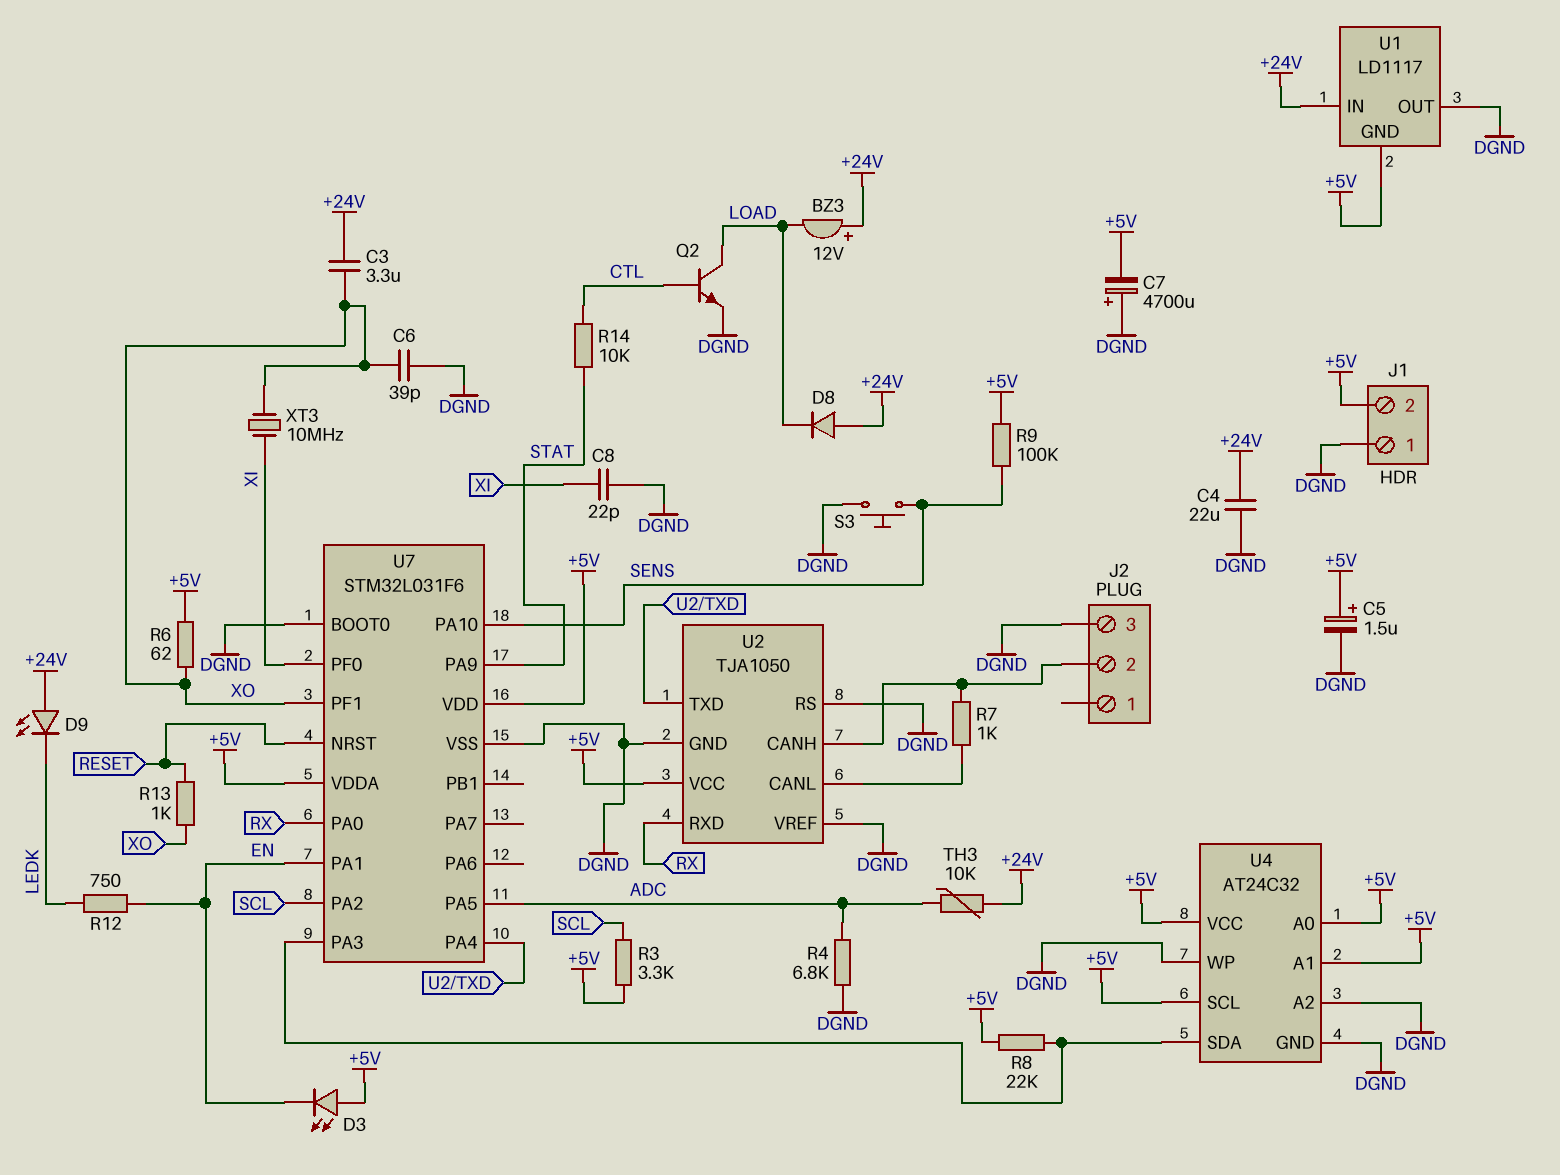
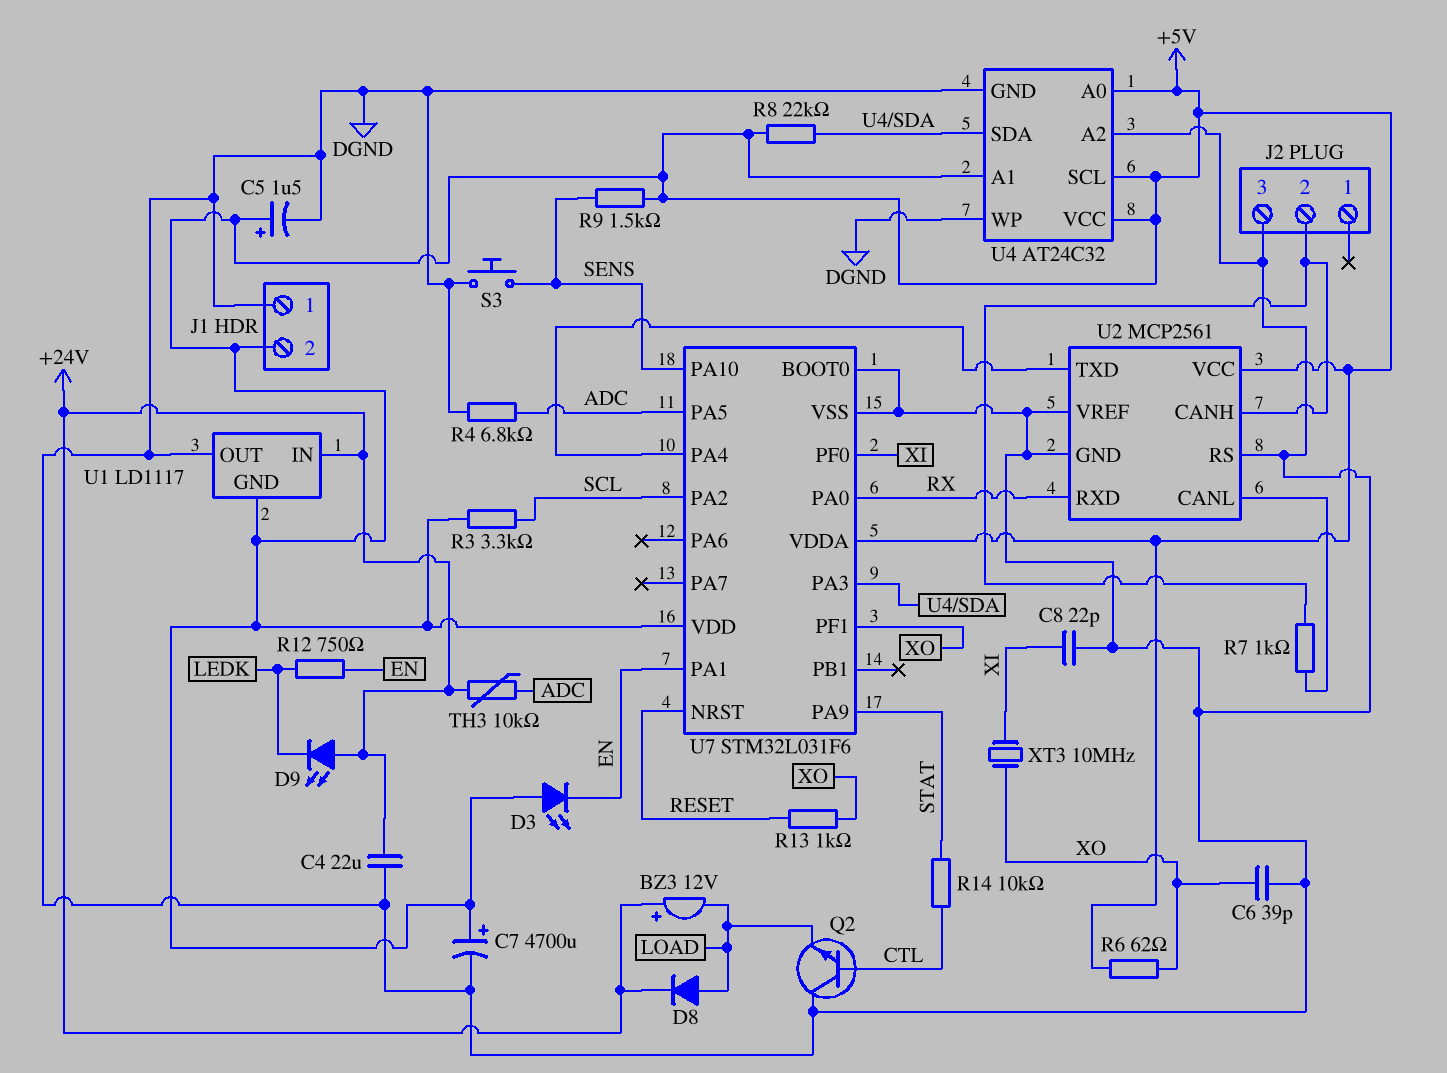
C3: 3.3uF (+24V, XO) -> none
C7: 4700uF (plus DGND, minus +5V) -> 4700uF (plus +5V, minus DGND)
D8: diode (A +24V, K LOAD) -> diode (A LOAD, K +24V)
Q2: NPN (B CTL, C LOAD, E DGND) -> NPN (B CTL, C DGND, E LOAD)
R9: 100k (+5V, SENS) -> 1.5k (+5V, SENS)
U2: TJA1050 -> MCP2561

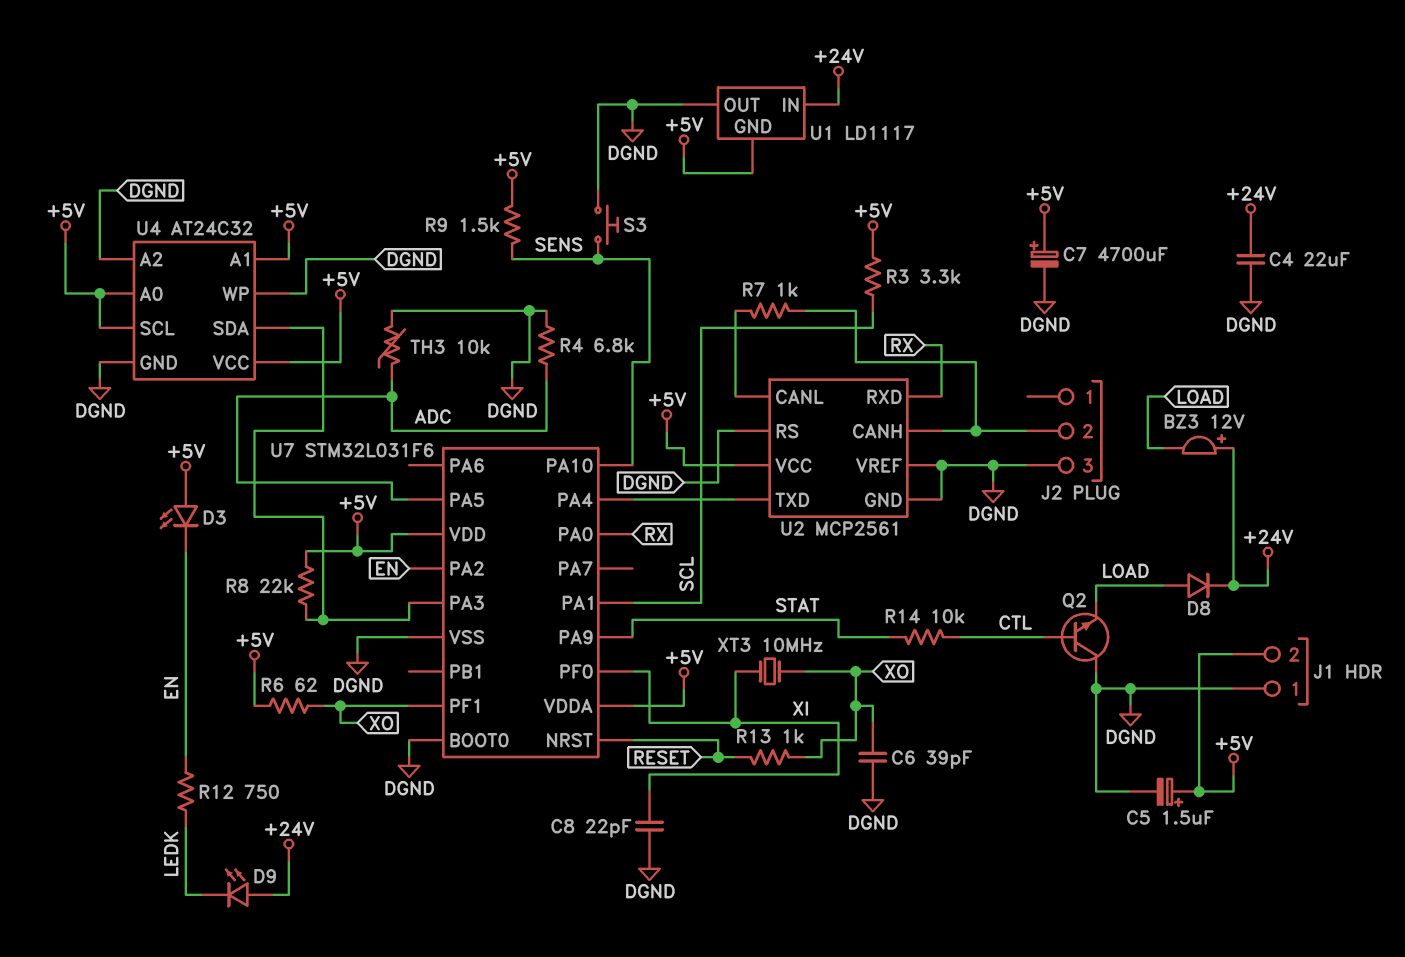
TH3: 10k (+24V, ADC) -> 10k (ADC, DGND)
U7 pin PA1: EN -> SCL
U7 pin PA2: SCL -> EN

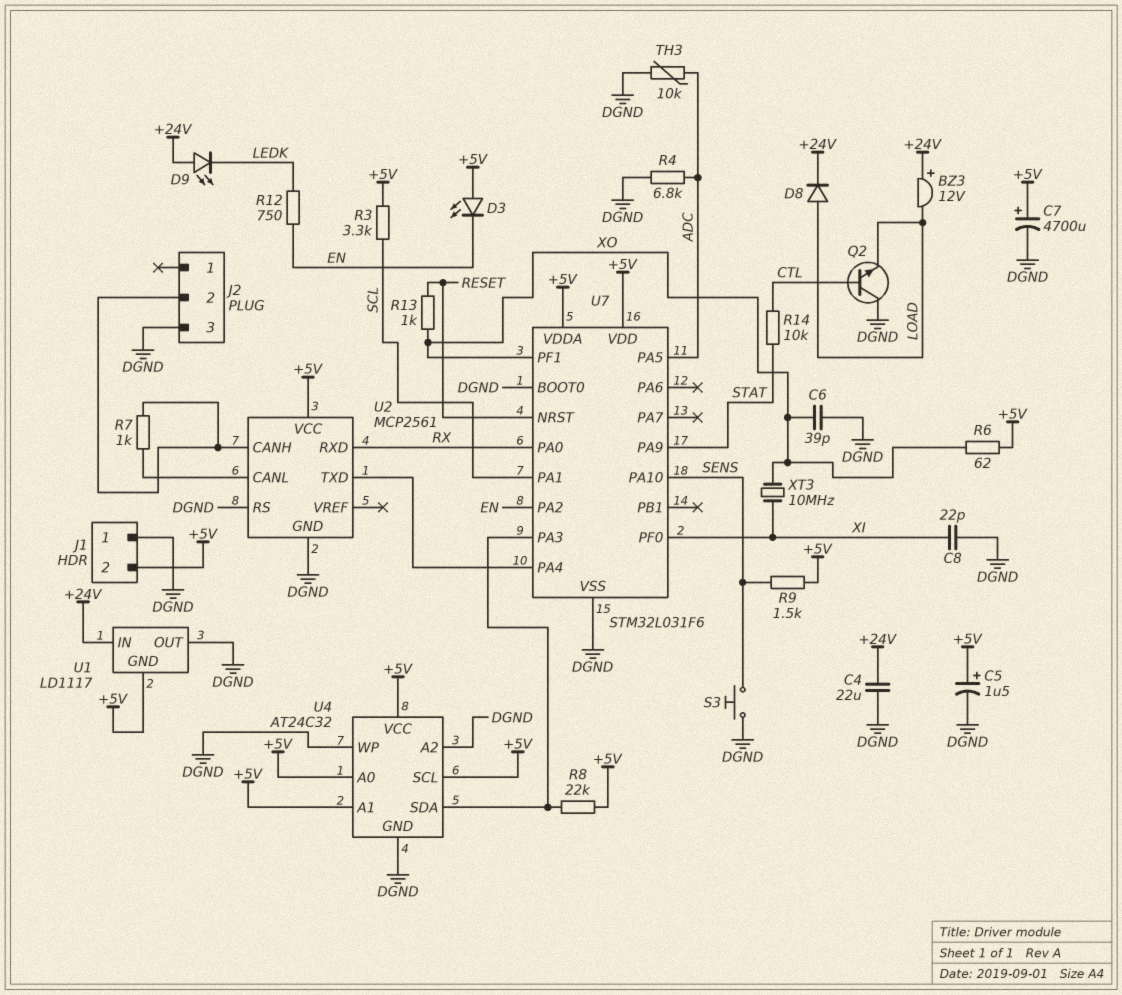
U2 pin VREF: DGND -> none

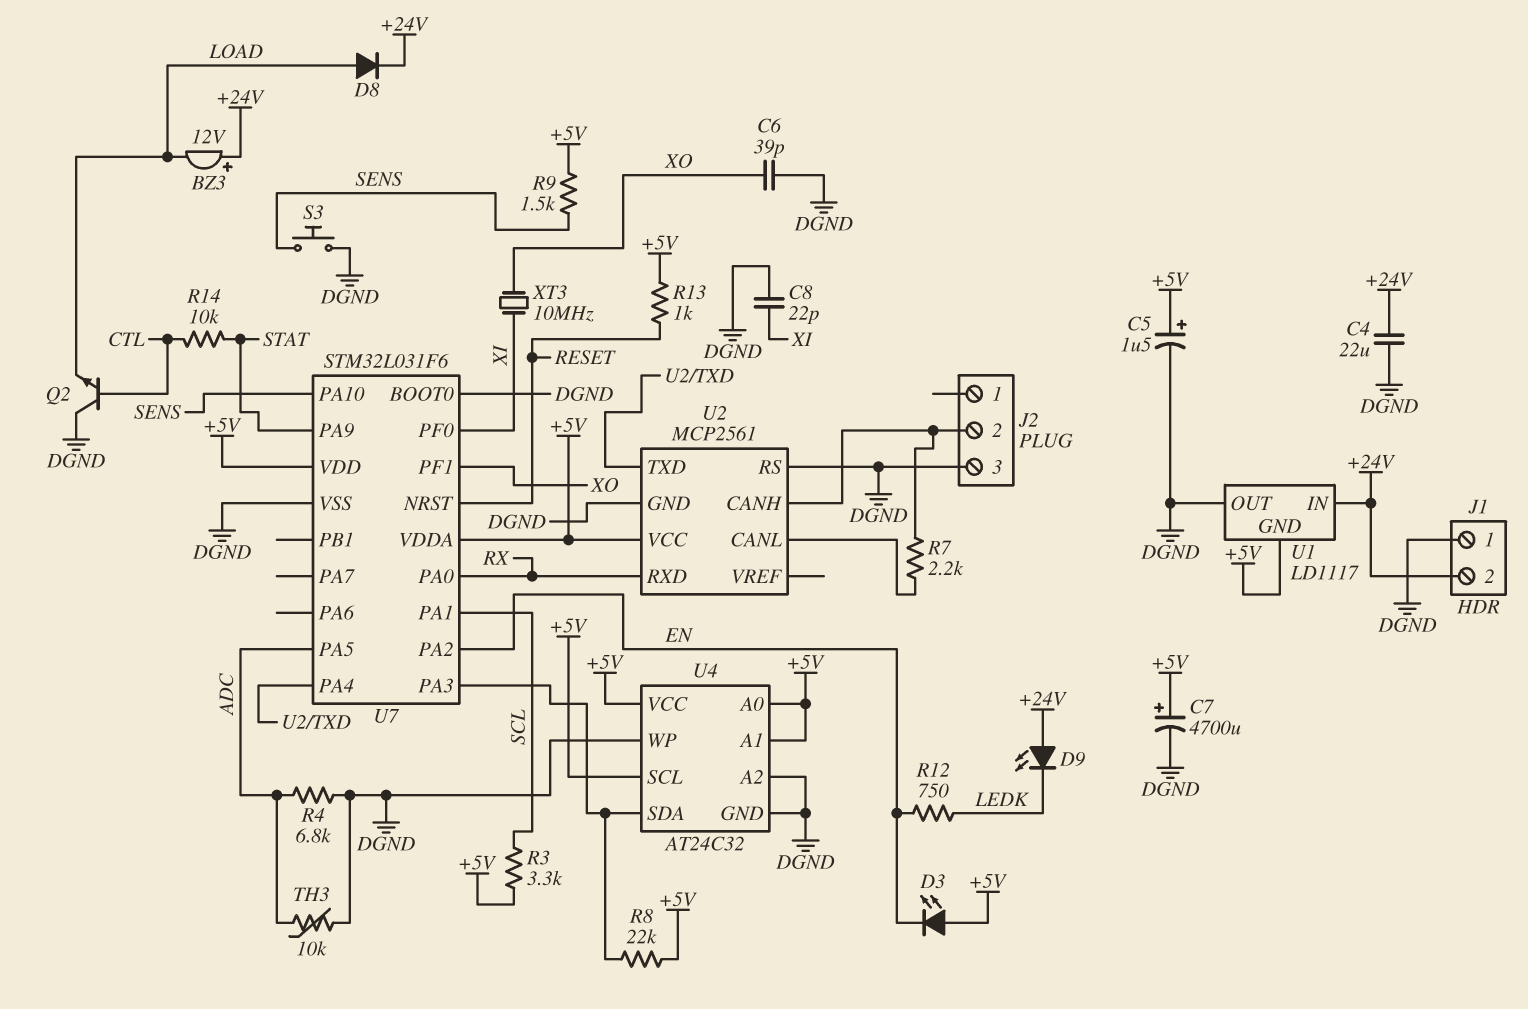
J1 pin 2: +5V -> +24V
R6: 62 (+5V, XO) -> none
R7: 1k (J2/2, U2/CANL) -> 2.2k (J2/2, U2/CANL)
R13: 1k (RESET, XO) -> 1k (+5V, RESET)

